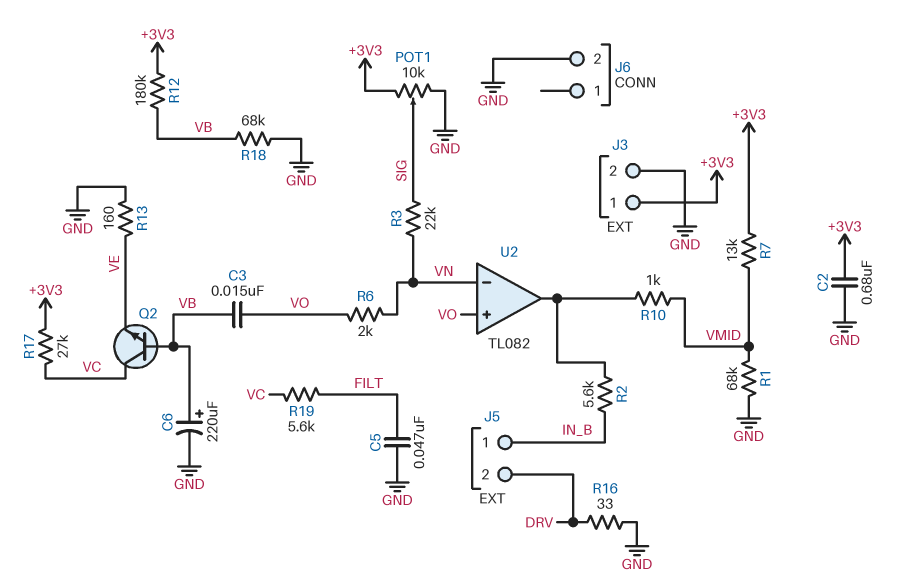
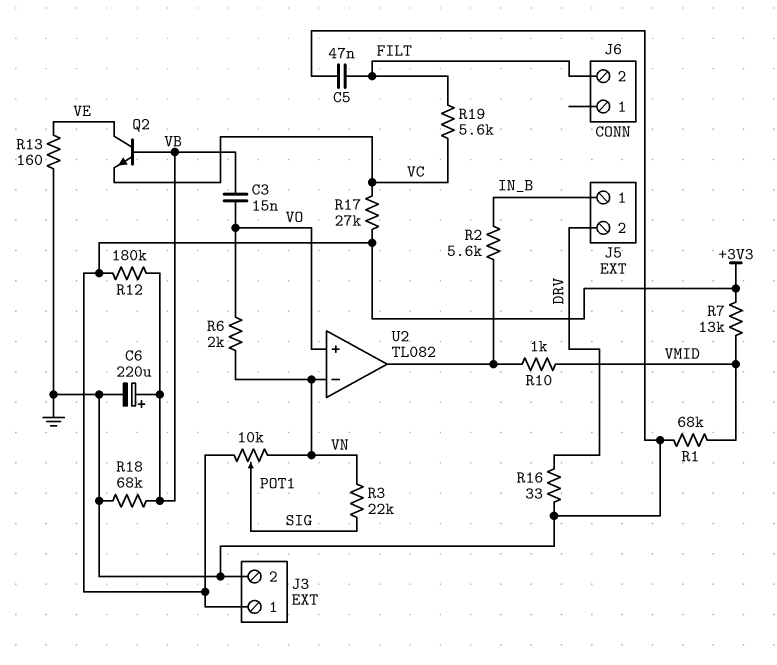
C2: 680nF (+3V3, GND) -> none
J6 pin 2: GND -> FILT
POT1: 10k (+3V3, GND, wiper SIG) -> 10k (+3V3, VN, wiper SIG)
Q2: NPN (B VB, C VC, E VE) -> NPN (B VB, C VE, E VC)

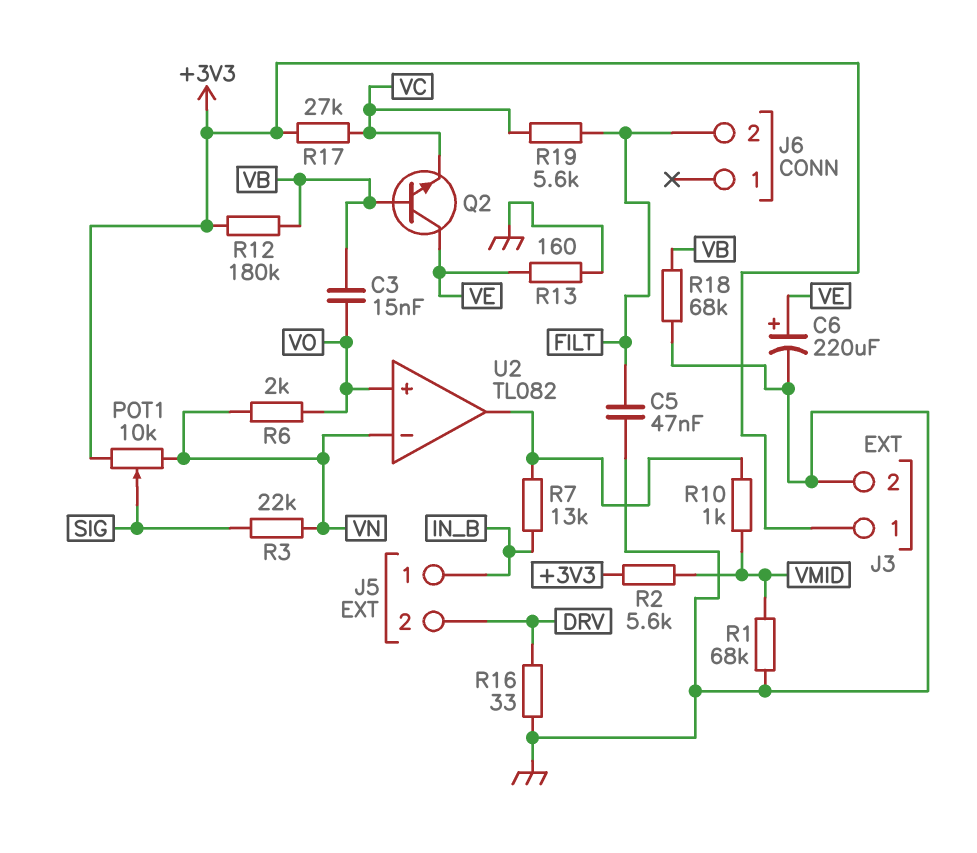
C6: 220uF (plus VB, minus GND) -> 220uF (plus VE, minus GND)
R2: 5.6k (IN_B, U2/out) -> 5.6k (+3V3, VMID)
R7: 13k (+3V3, VMID) -> 13k (IN_B, U2/out)

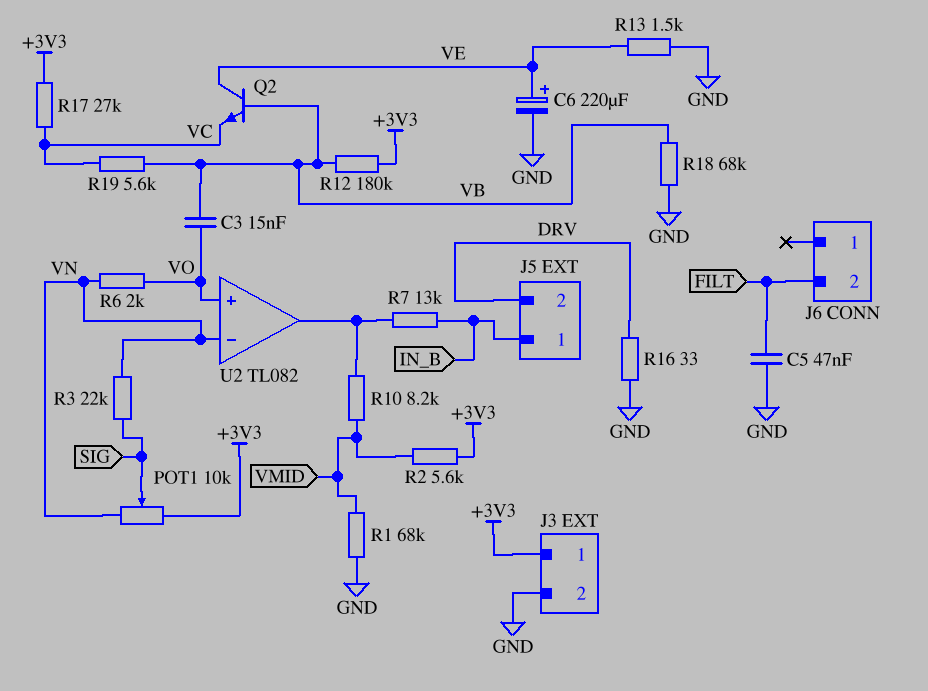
R10: 1k (U2/out, VMID) -> 8.2k (U2/out, VMID)
R13: 160 (GND, VE) -> 1.5k (GND, VE)
R19: 5.6k (FILT, VC) -> 5.6k (VB, VC)

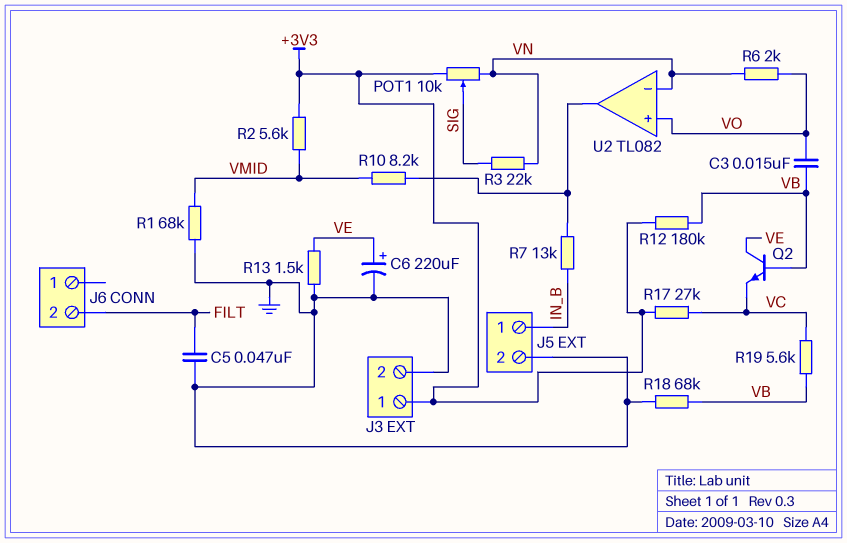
J5 pin 2: DRV -> GND
R16: 33 (DRV, GND) -> none

